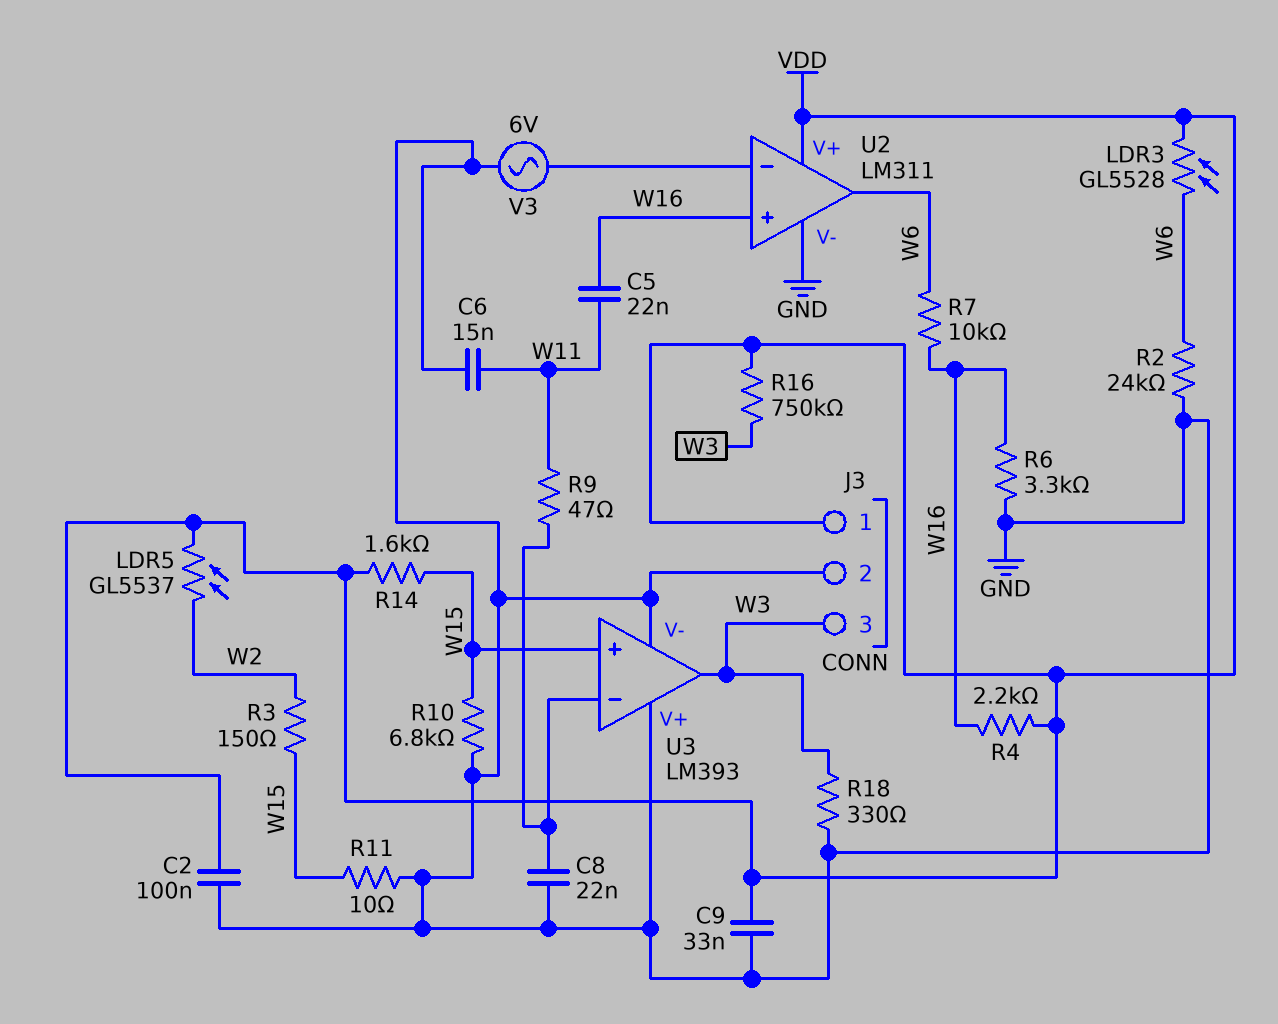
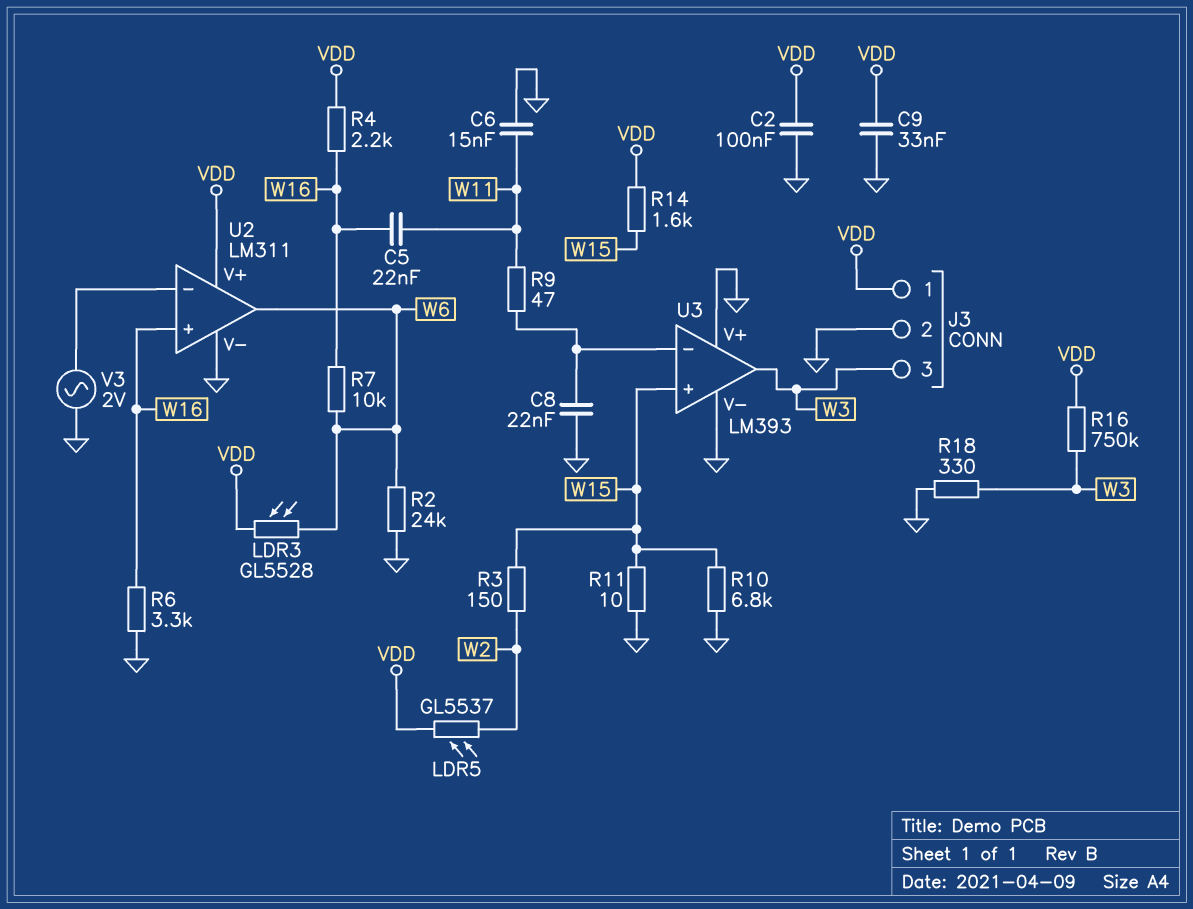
V3: AC 6V (GND, U2/in-) -> AC 2V (GND, U2/in-)

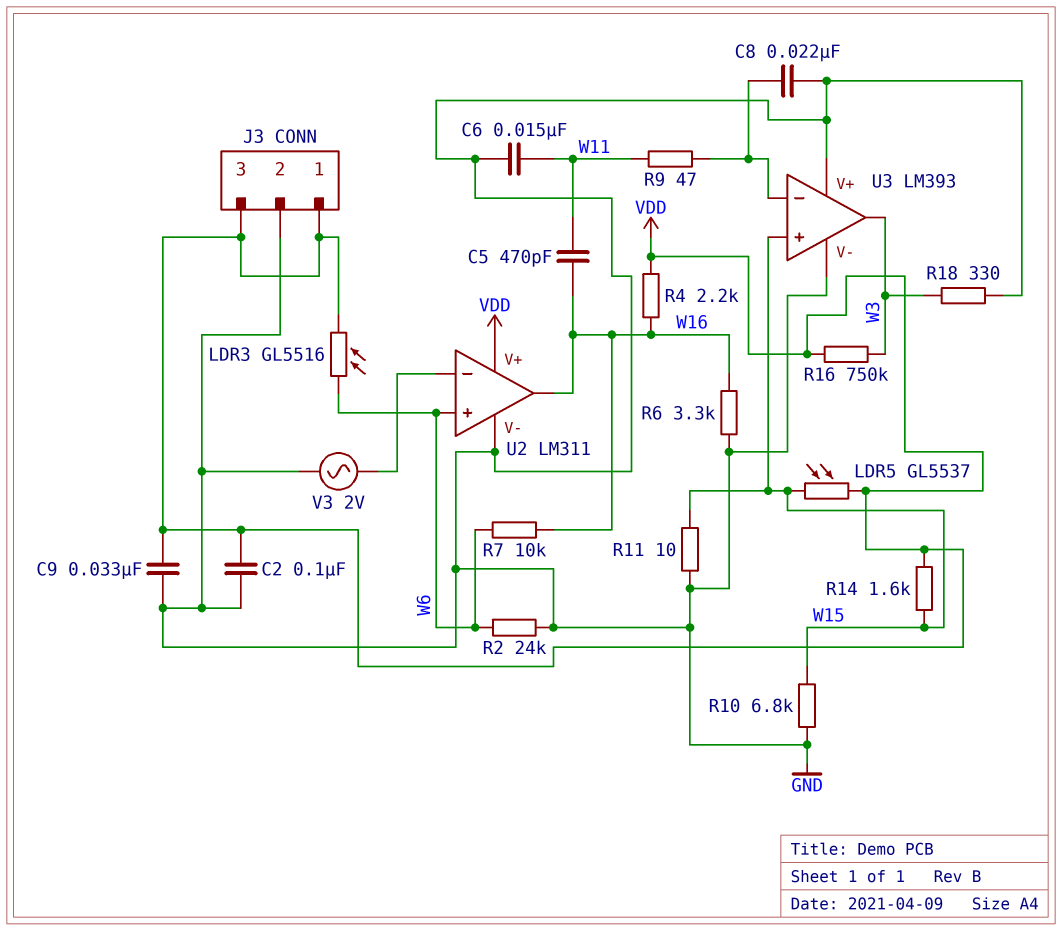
C5: 22nF (W11, W16) -> 470pF (W11, W16)
J3 pin 3: W3 -> VDD
LDR3: GL5528 (VDD, W6) -> GL5516 (VDD, W6)
LDR5: GL5537 (VDD, W2) -> GL5537 (VDD, W15)
R3: 150 (W2, W15) -> none
U2 pin in+: W16 -> W6
U2 pin out: W6 -> W16

